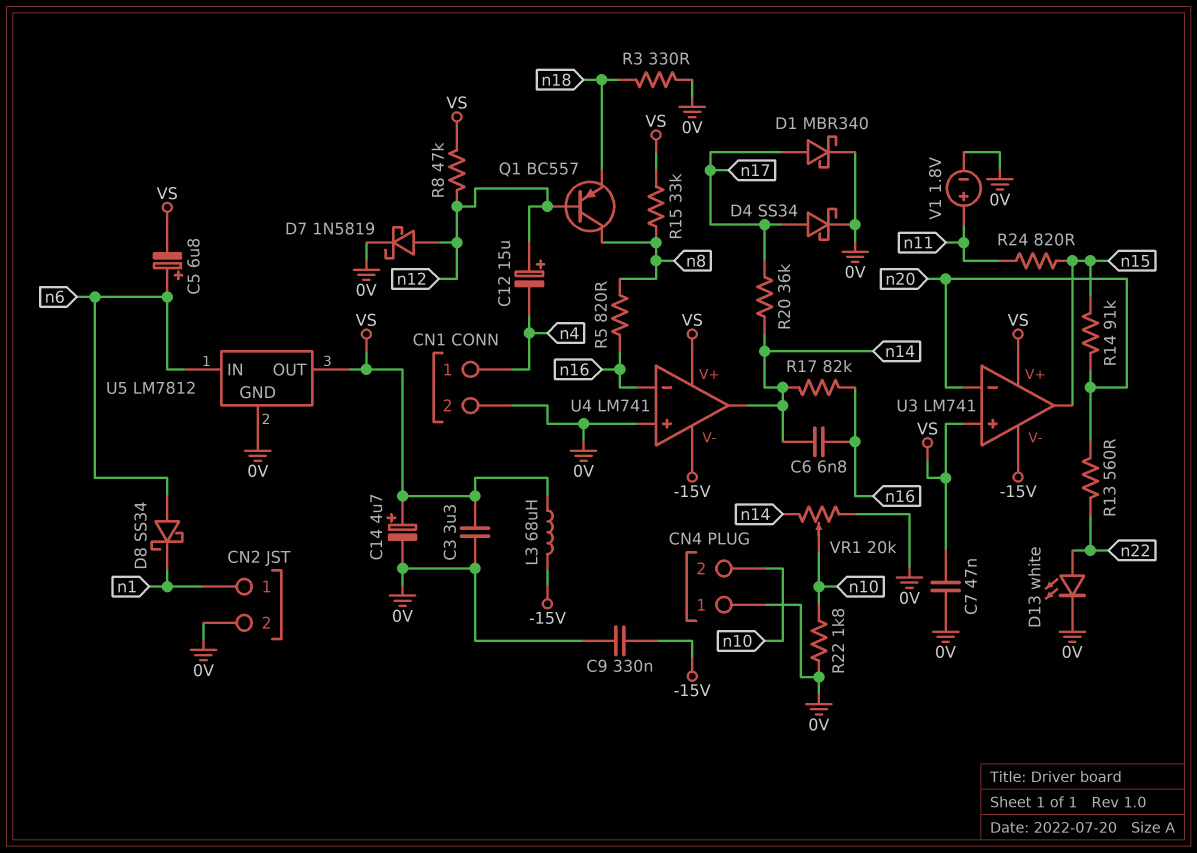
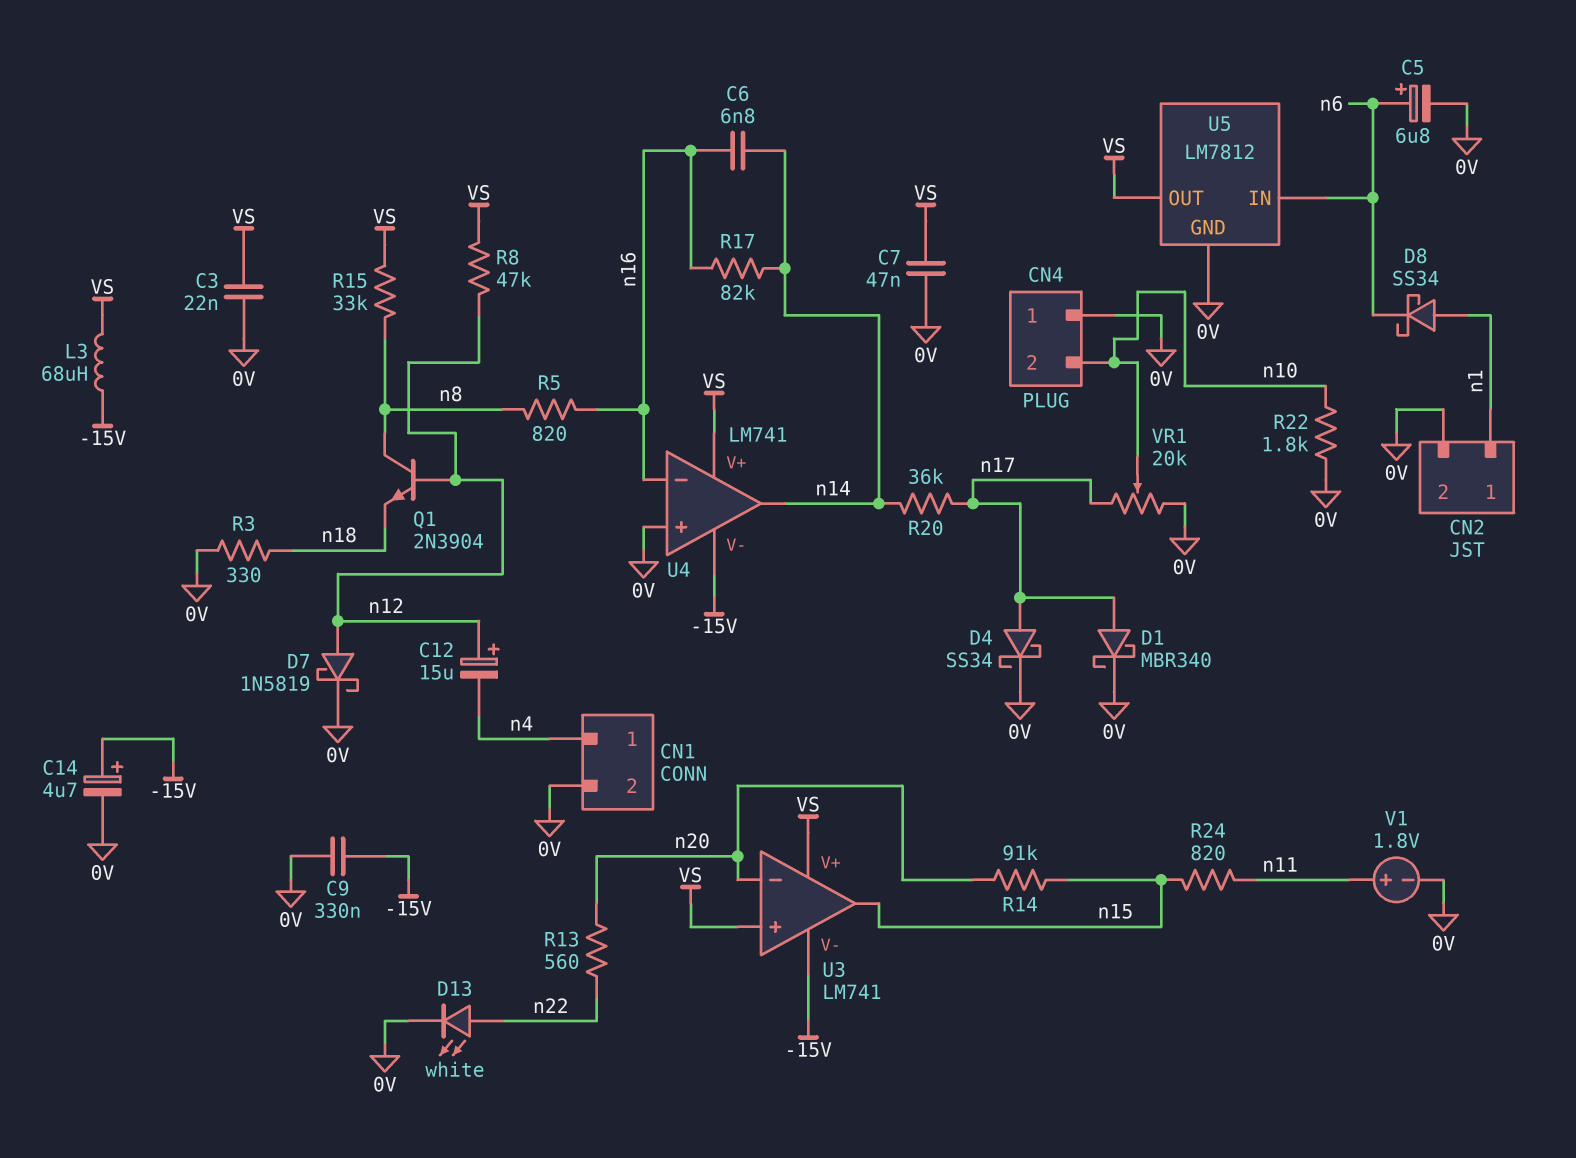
C3: 3.3uF (0V, VS) -> 22nF (0V, VS)
C5: 6.8uF (plus n6, minus VS) -> 6.8uF (plus n6, minus 0V)
C14: 4.7uF (plus VS, minus 0V) -> 4.7uF (plus -15V, minus 0V)
D8: schottky SS34 (A n6, K n1) -> schottky SS34 (A n1, K n6)
Q1: PNP BC557 (B n12, C n8, E n18) -> NPN 2N3904 (B n12, C n8, E n18)
VR1: 20k (0V, n14, wiper n10) -> 20k (0V, n17, wiper n10)

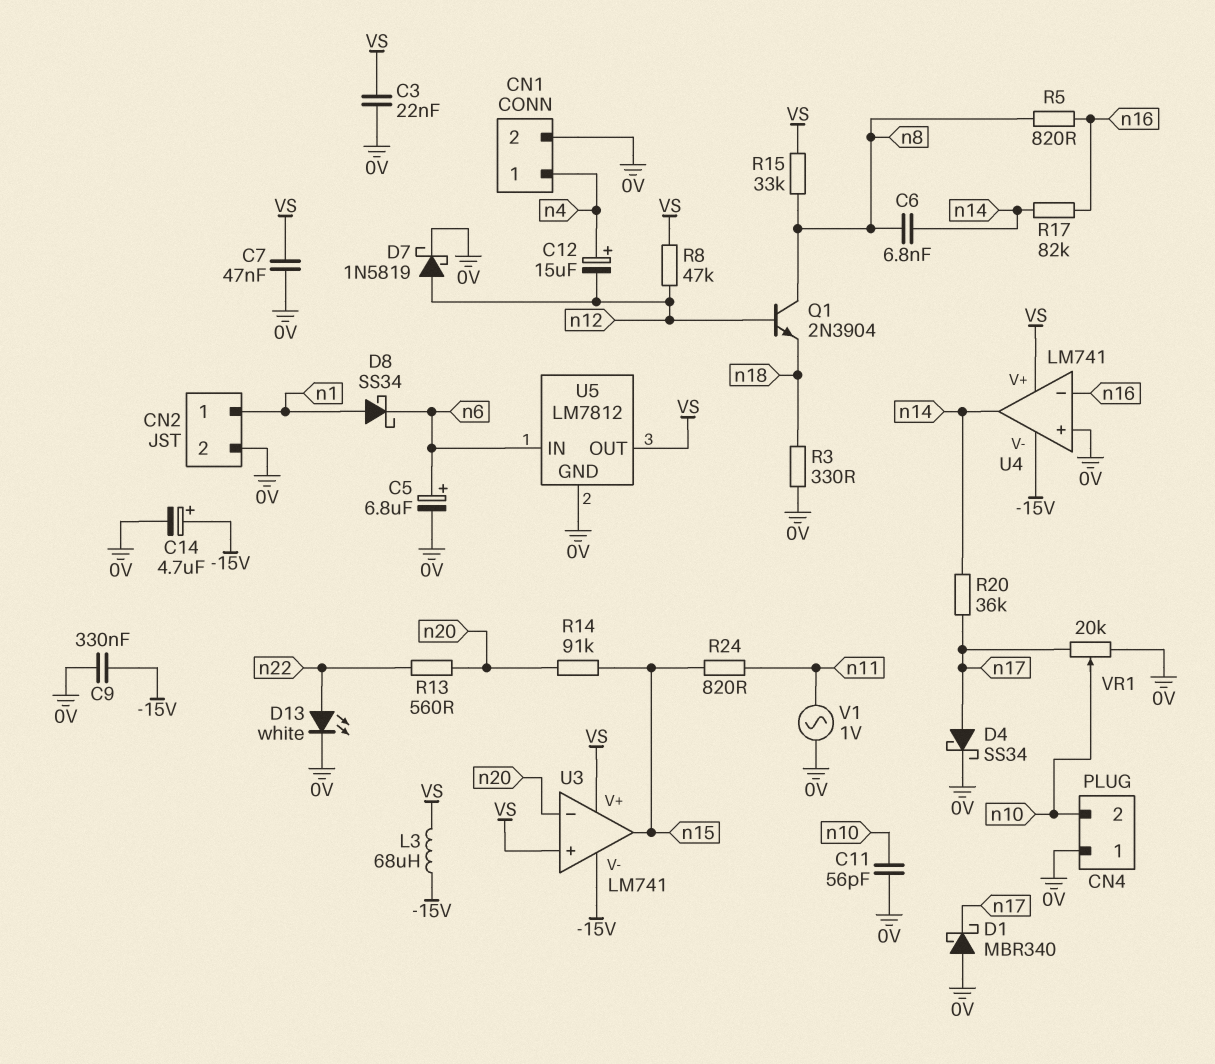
C6: 6.8nF (n14, n16) -> 6.8nF (n8, n14)
C11: none -> 56pF (0V, n10)
C12: 15uF (plus n12, minus n4) -> 15uF (plus n4, minus n12)
D1: schottky MBR340 (A n17, K 0V) -> schottky MBR340 (A 0V, K n17)
R22: 1.8k (0V, n10) -> none
V1: 1.8V (plus n11, minus 0V) -> AC 1V (0V, n11)

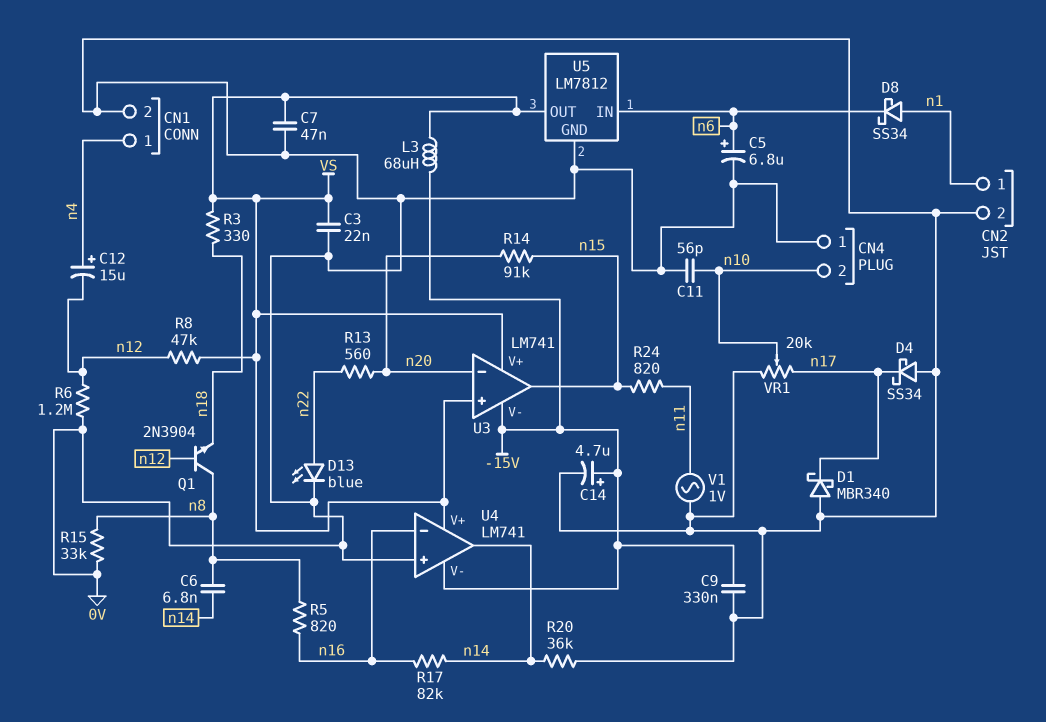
D4: schottky SS34 (A n17, K 0V) -> schottky SS34 (A 0V, K n17)
D7: schottky 1N5819 (A n12, K 0V) -> none
D13: LED white (A n22, K 0V) -> LED blue (A n22, K 0V)
R3: 330 (0V, n18) -> 330 (VS, n18)
R6: none -> 1.2M (0V, n12)
R15: 33k (VS, n8) -> 33k (0V, n8)
R20: 36k (n14, n17) -> 36k (0V, n14)

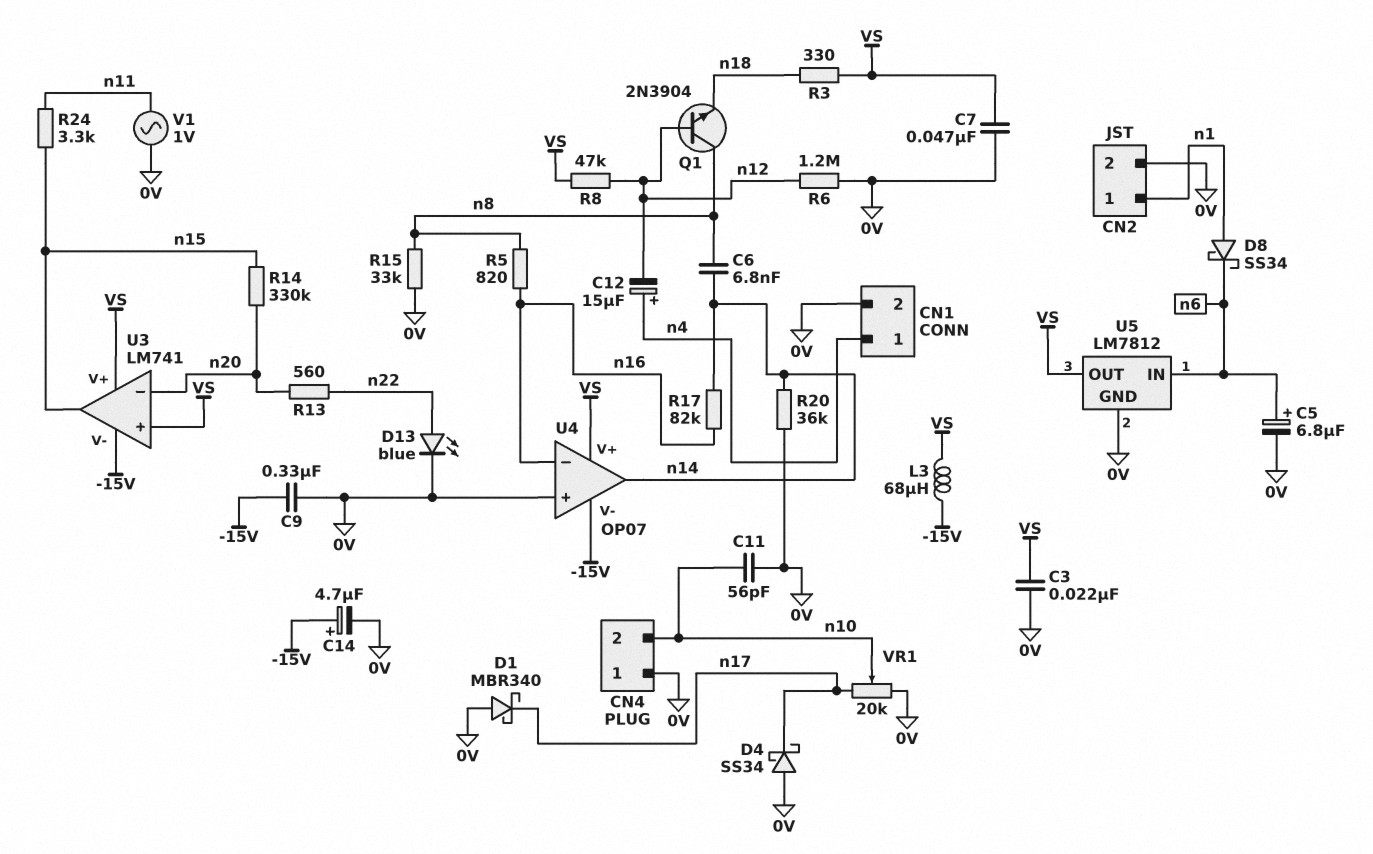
R14: 91k (n15, n20) -> 330k (n15, n20)
R24: 820 (n11, n15) -> 3.3k (n11, n15)
U4: LM741 -> OP07

